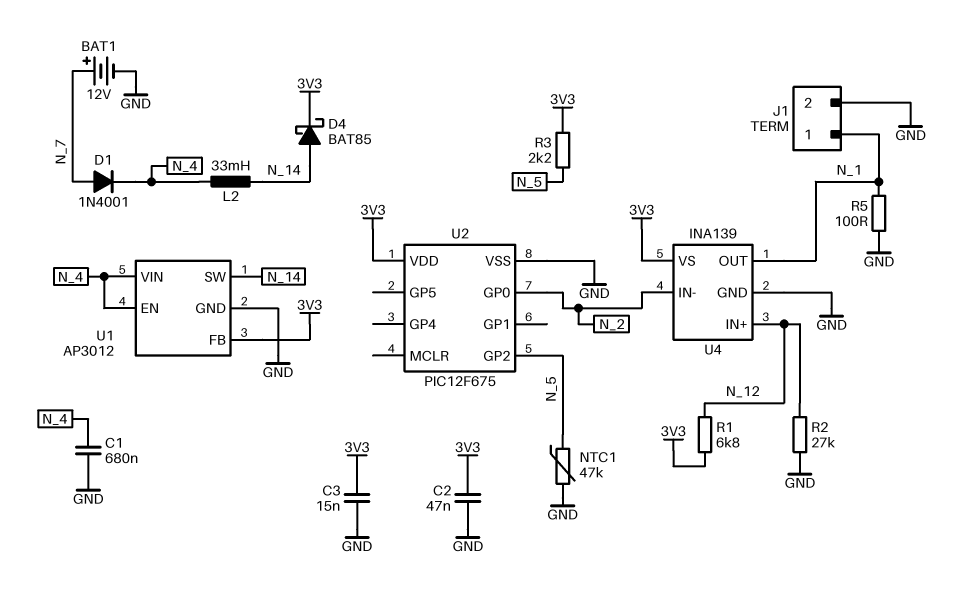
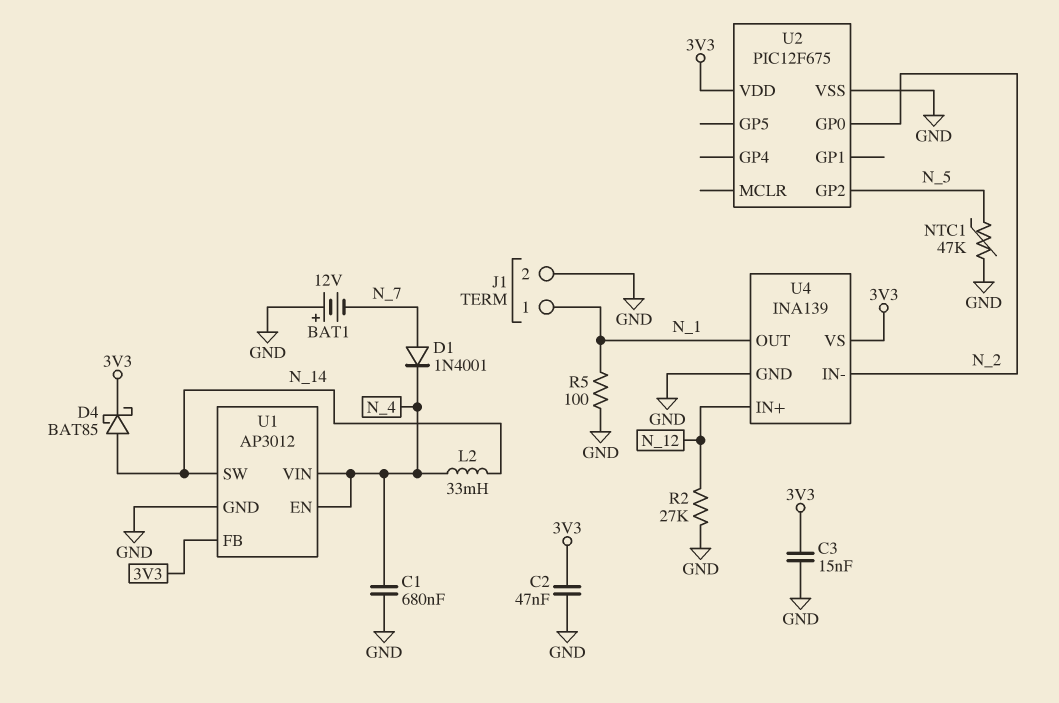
BAT1: 12V (plus N_7, minus GND) -> 12V (plus GND, minus N_7)
R1: 6.8k (3V3, N_12) -> none
R3: 2.2k (3V3, N_5) -> none

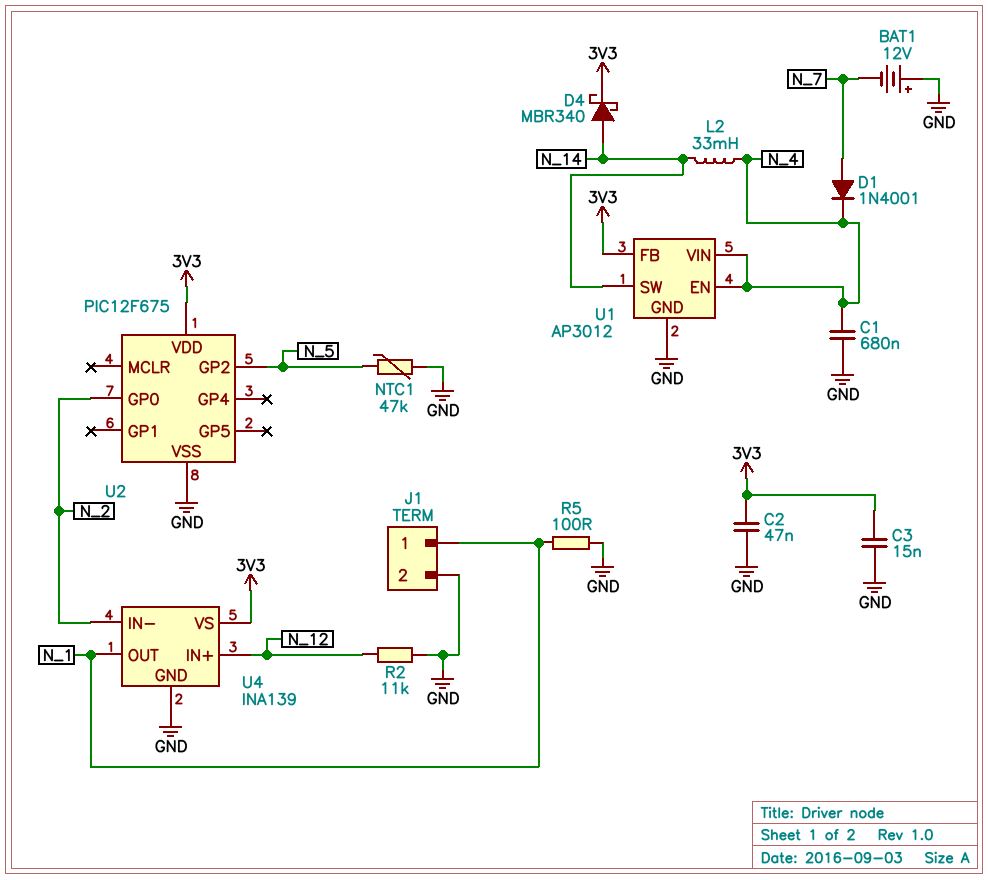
D4: schottky BAT85 (A N_14, K 3V3) -> schottky MBR340 (A N_14, K 3V3)
R2: 27k (GND, N_12) -> 11k (GND, N_12)

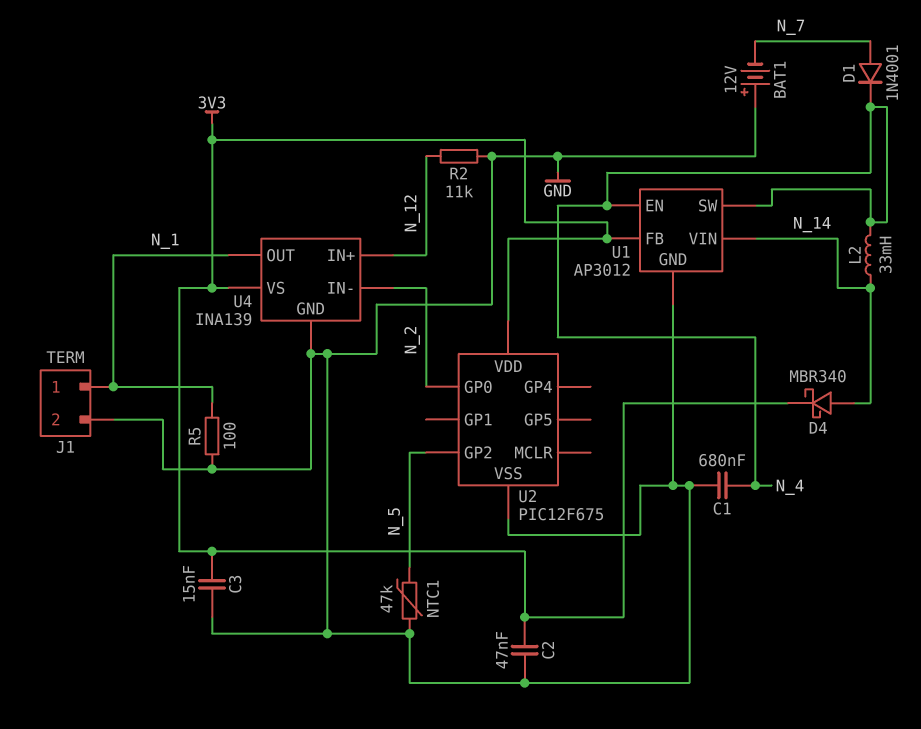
U1 pin SW: N_14 -> N_4
U1 pin VIN: N_4 -> N_14

